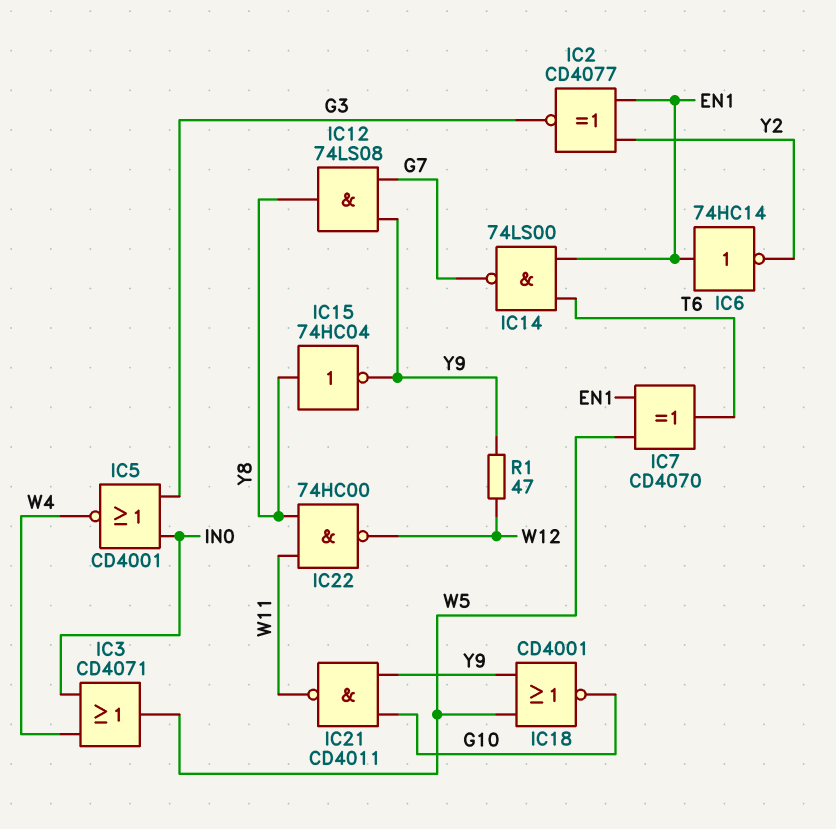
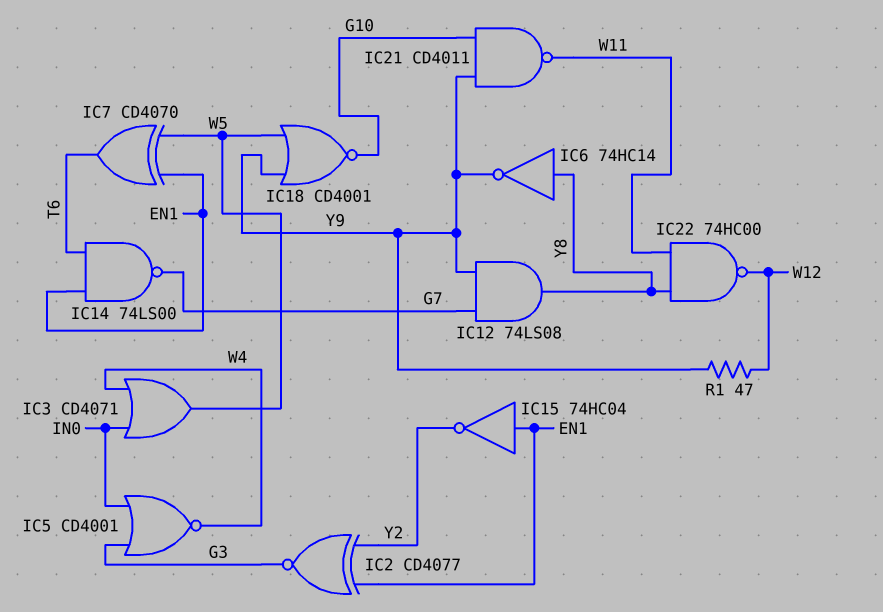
IC6: NOT 74HC14 (in EN1, out Y2) -> NOT 74HC14 (in Y8, out Y9)
IC15: NOT 74HC04 (in Y8, out Y9) -> NOT 74HC04 (in EN1, out Y2)

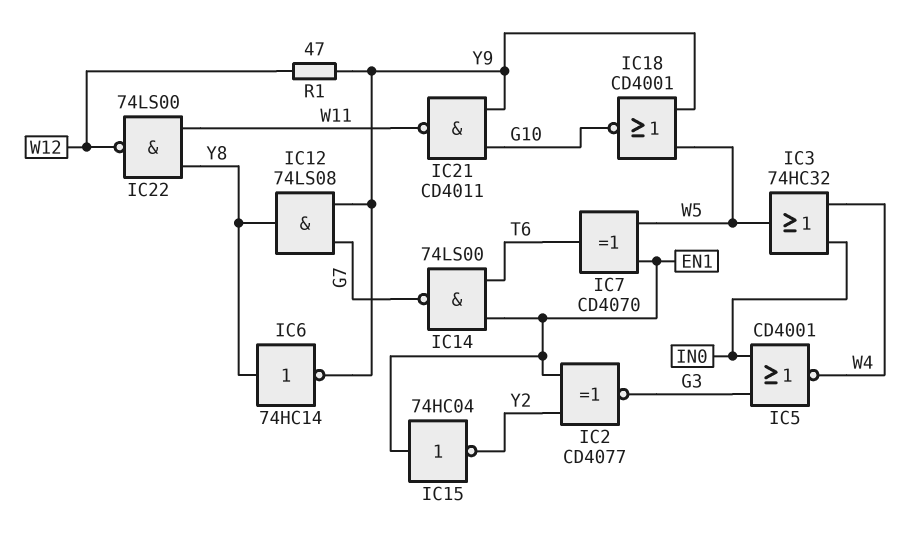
IC3: OR CD4071 (in IN0, in W4, out W5) -> OR 74HC32 (in IN0, in W4, out W5)
IC22: NAND 74HC00 (in W11, in Y8, out W12) -> NAND 74LS00 (in W11, in Y8, out W12)

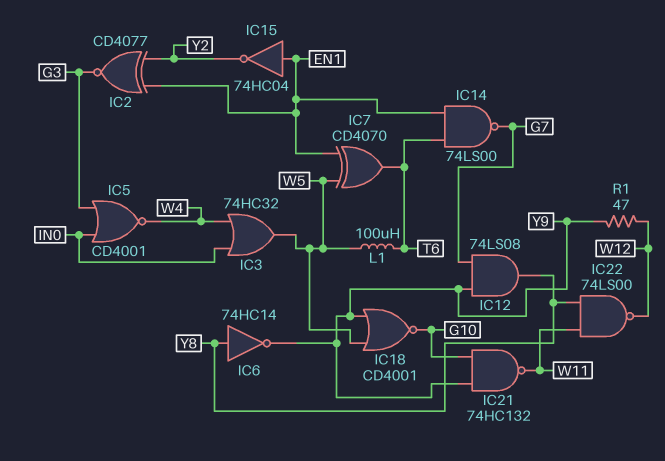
IC21: NAND CD4011 (in G10, in Y9, out W11) -> NAND 74HC132 (in G10, in Y9, out W11)
L1: none -> 100uH (T6, W5)

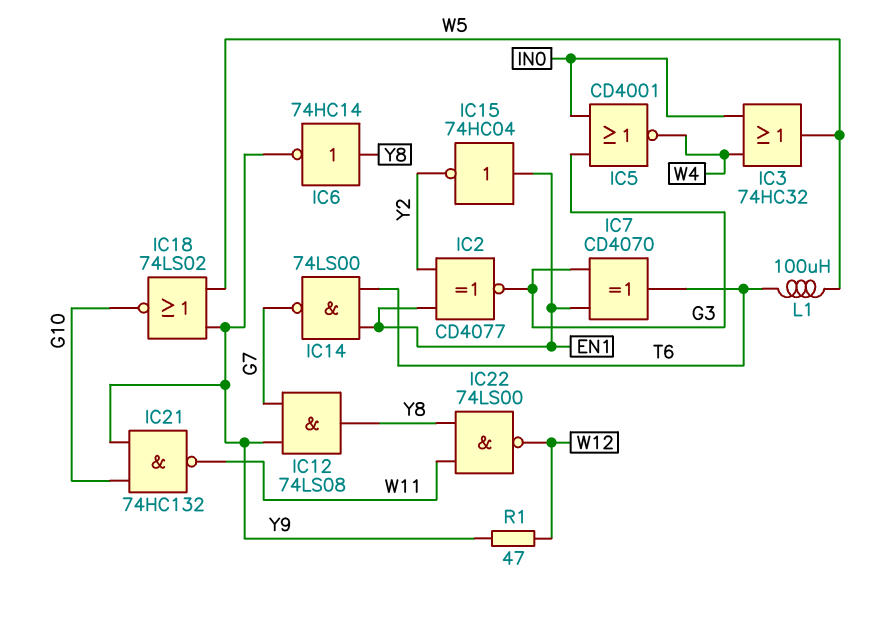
IC7: XOR CD4070 (in EN1, in W5, out T6) -> XOR CD4070 (in EN1, in G3, out T6)
IC18: NOR CD4001 (in W5, in Y9, out G10) -> NOR 74LS02 (in W5, in Y9, out G10)

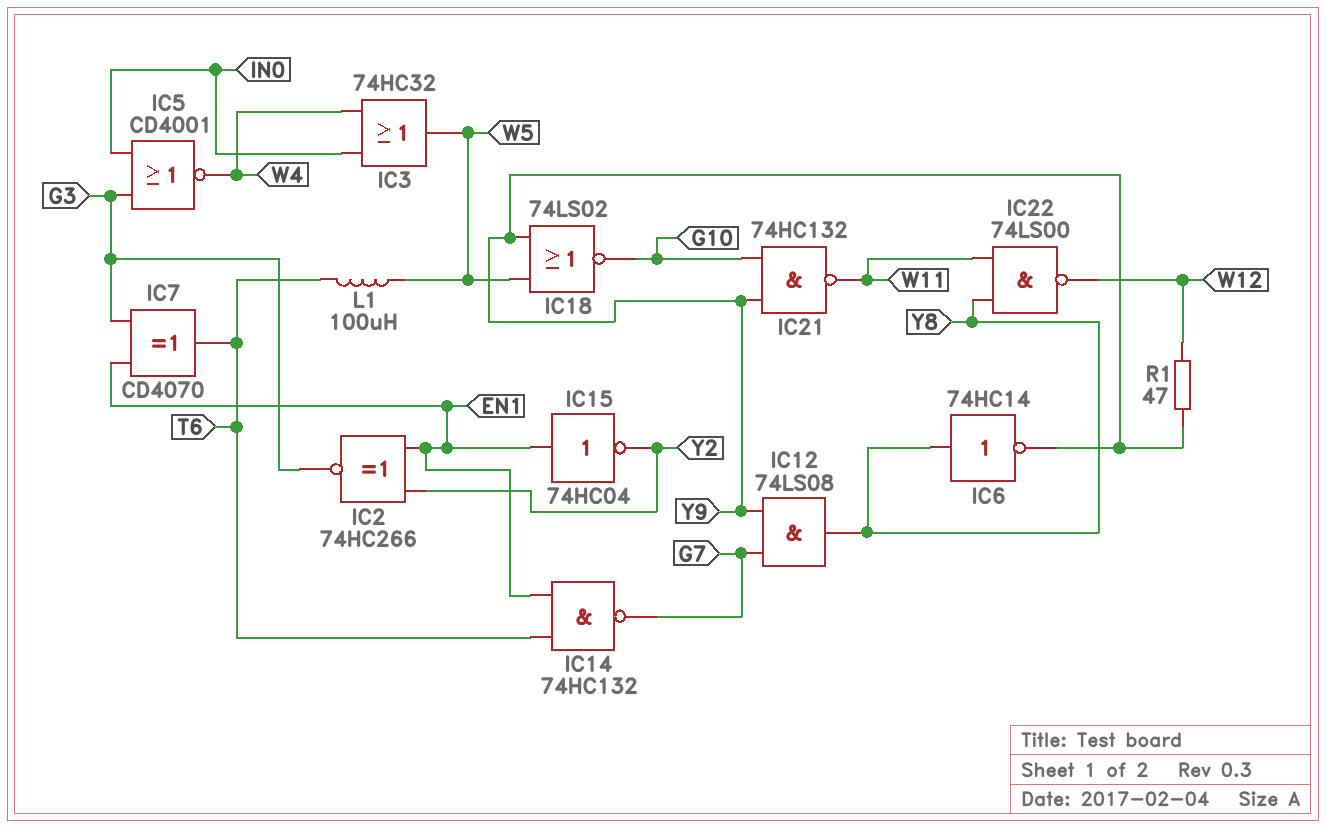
IC2: XNOR CD4077 (in EN1, in Y2, out G3) -> XNOR 74HC266 (in EN1, in Y2, out G3)
IC14: NAND 74LS00 (in EN1, in T6, out G7) -> NAND 74HC132 (in EN1, in T6, out G7)

